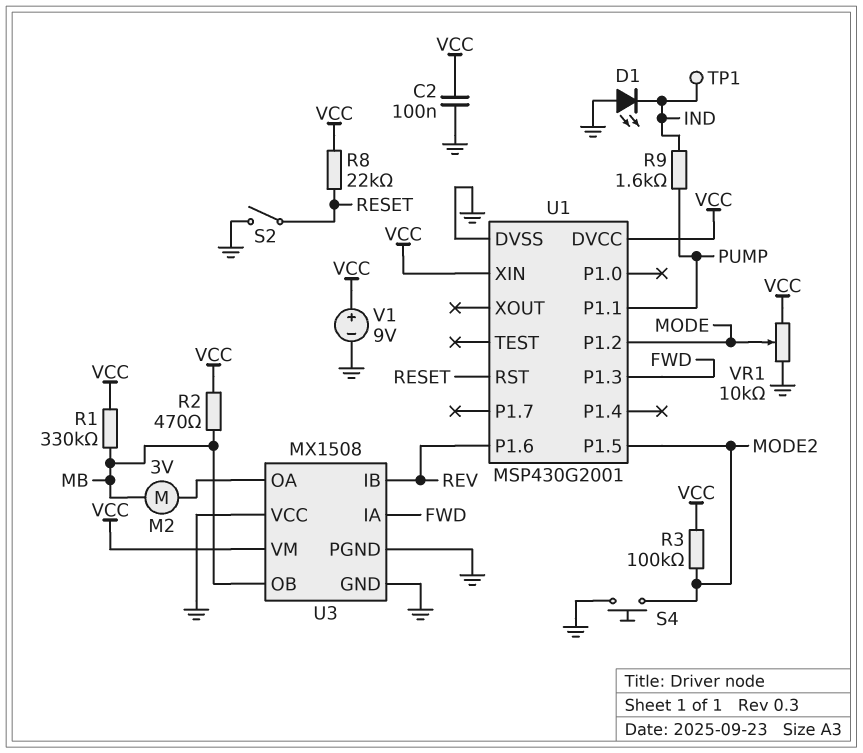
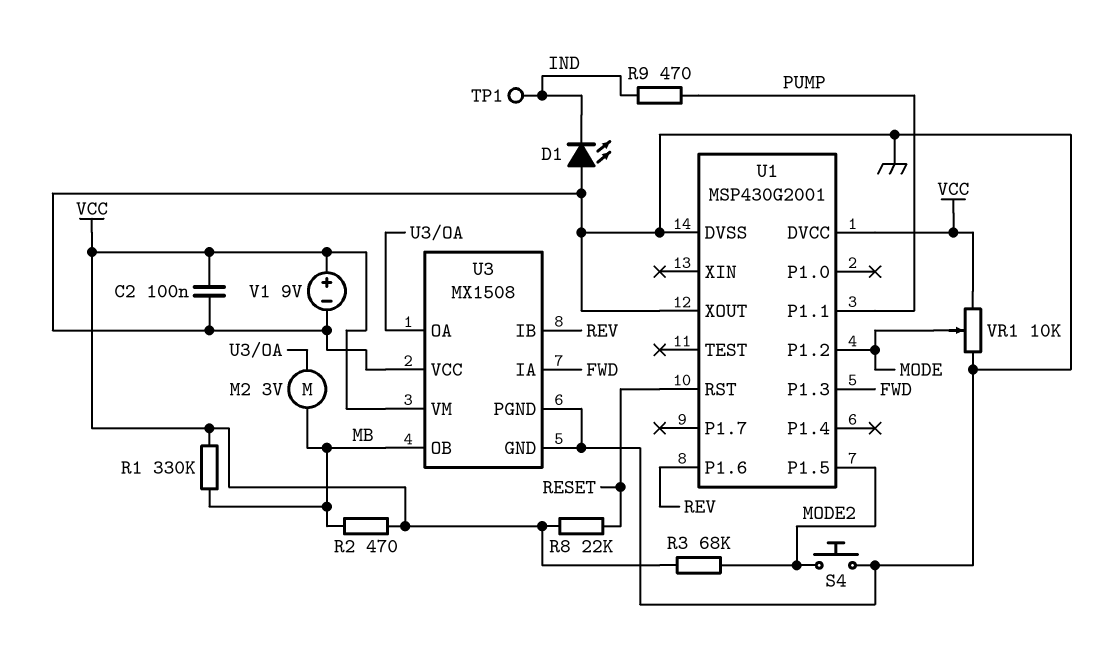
R3: 100k (MODE2, VCC) -> 68k (MODE2, VCC)
R9: 1.6k (IND, PUMP) -> 470 (IND, PUMP)
S2: switch (GND, RESET) -> none
U1 pin XIN: VCC -> none
U1 pin XOUT: none -> GND

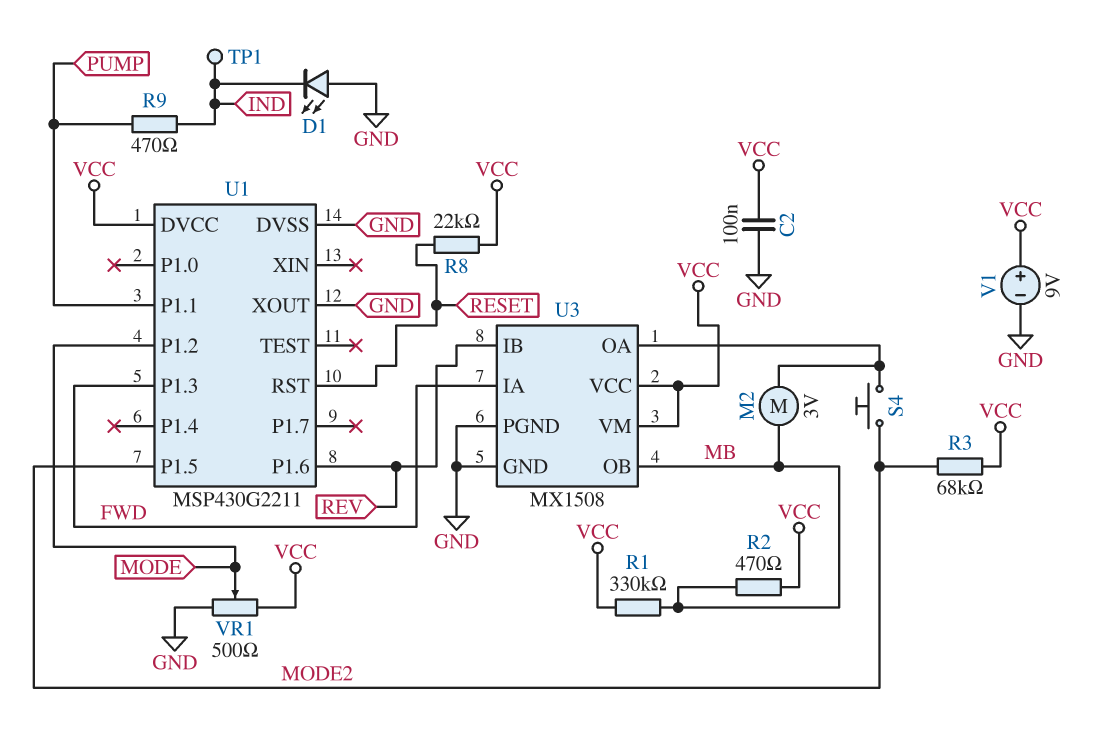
S4: button (GND, MODE2) -> button (MODE2, U3/OA)
U1: MSP430G2001 -> MSP430G2211
U3 pin VCC: GND -> VCC
VR1: 10k (GND, VCC, wiper MODE) -> 500 (GND, VCC, wiper MODE)

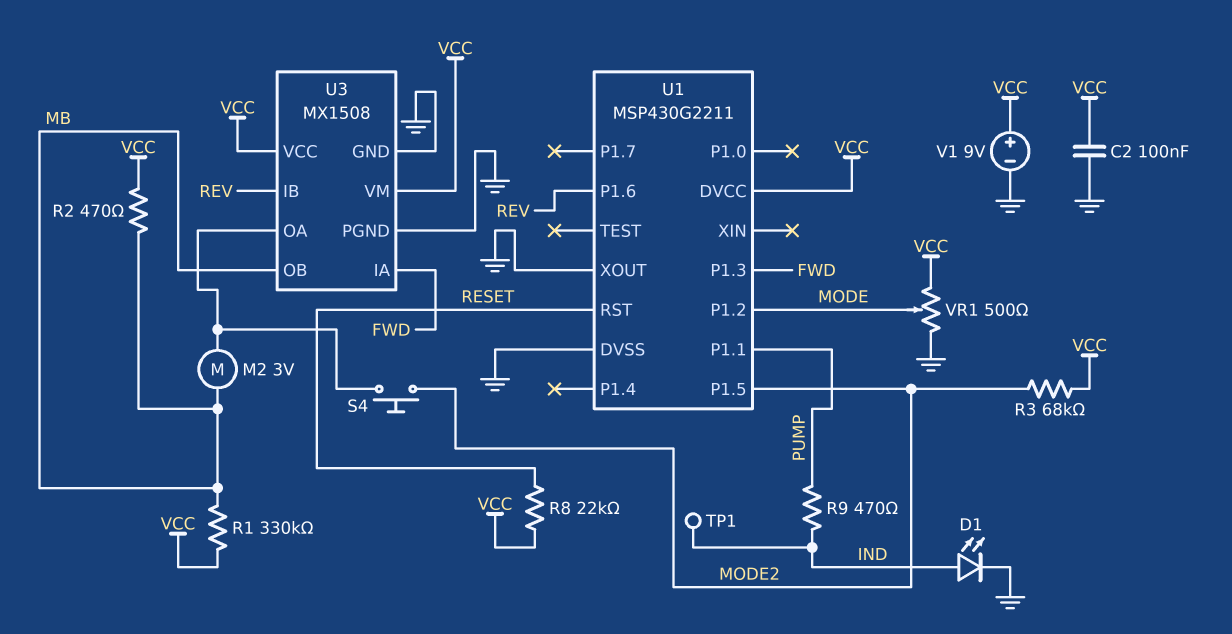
D1: LED (A GND, K IND) -> LED (A IND, K GND)

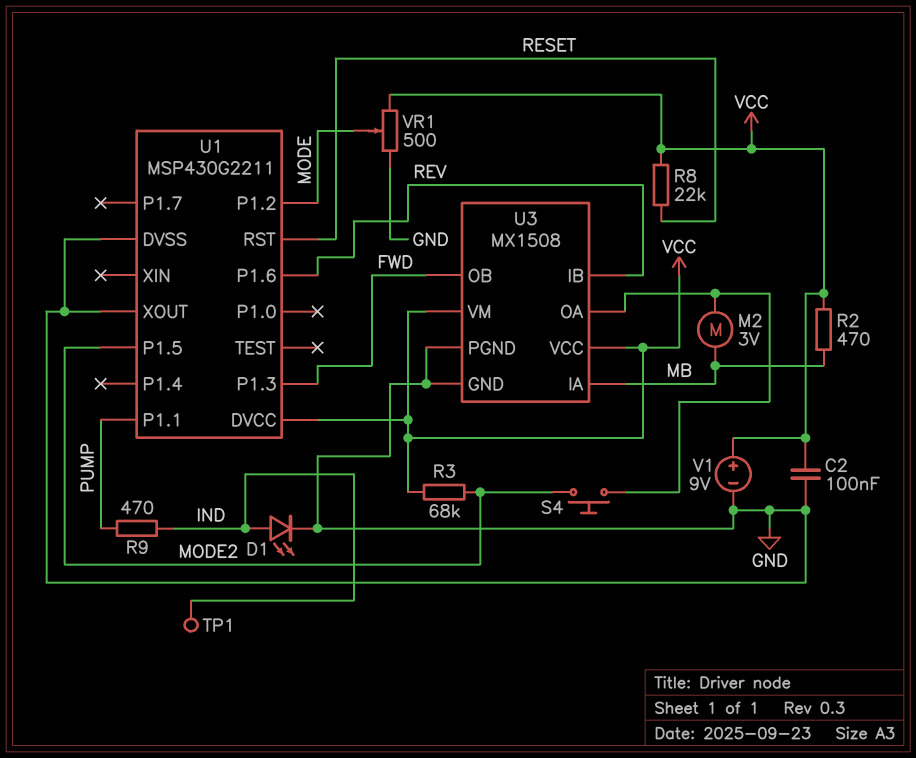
R1: 330k (MB, VCC) -> none
U3 pin IA: FWD -> MB
U3 pin OB: MB -> FWD

